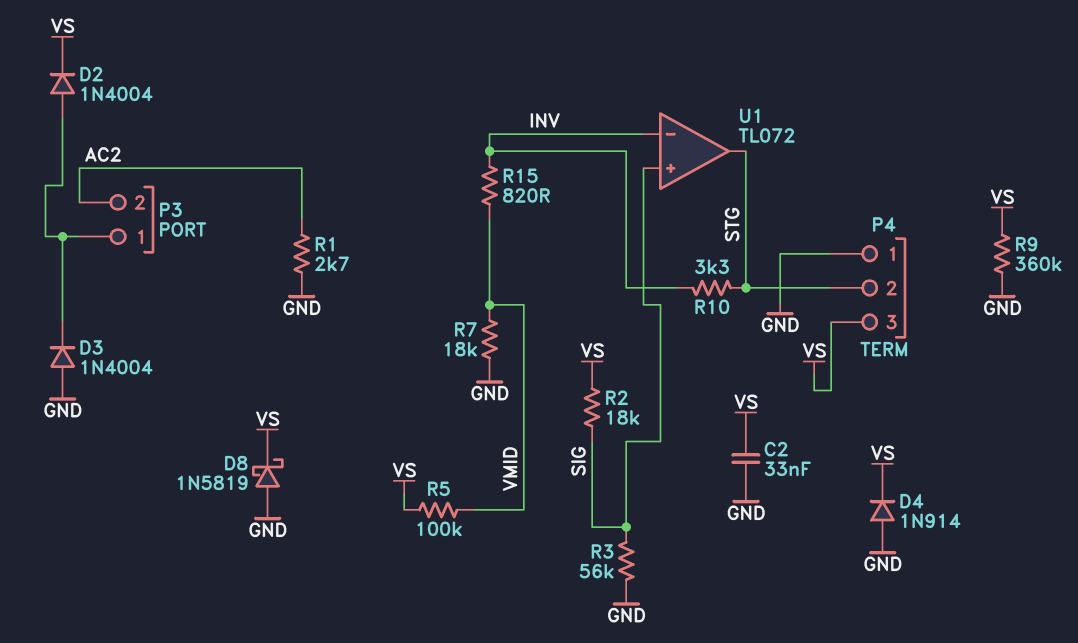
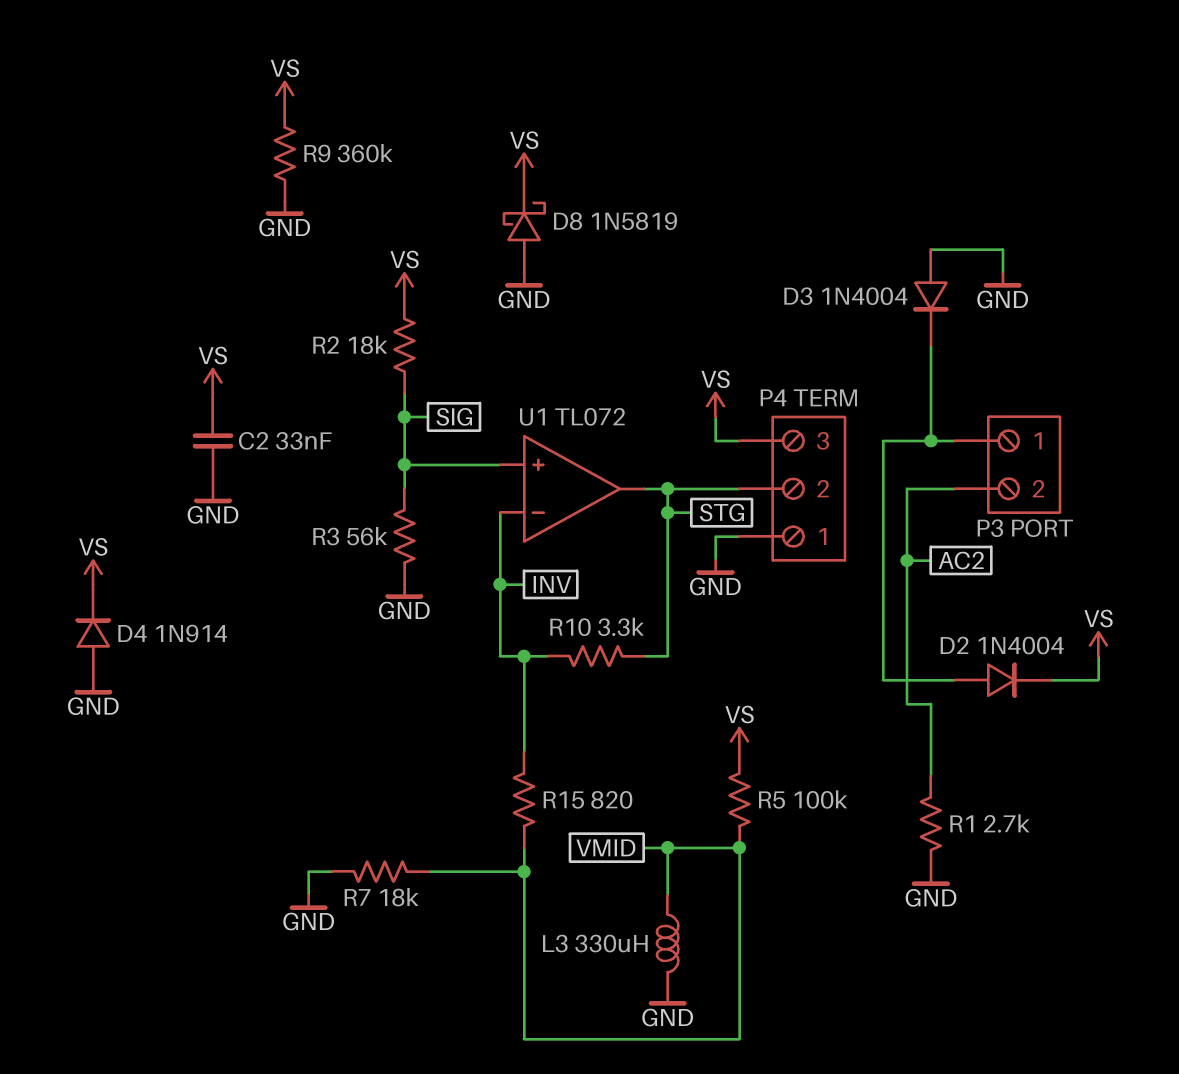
L3: none -> 330uH (GND, VMID)

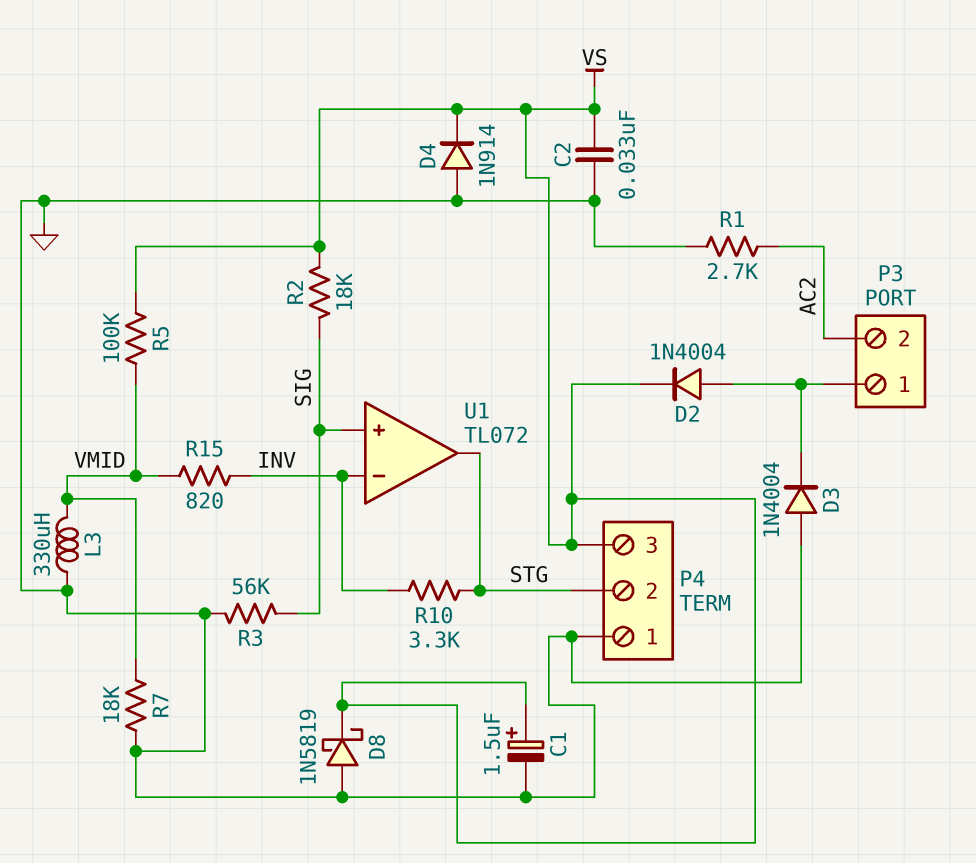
C1: none -> 1.5uF (plus VS, minus GND)
R9: 360k (GND, VS) -> none

